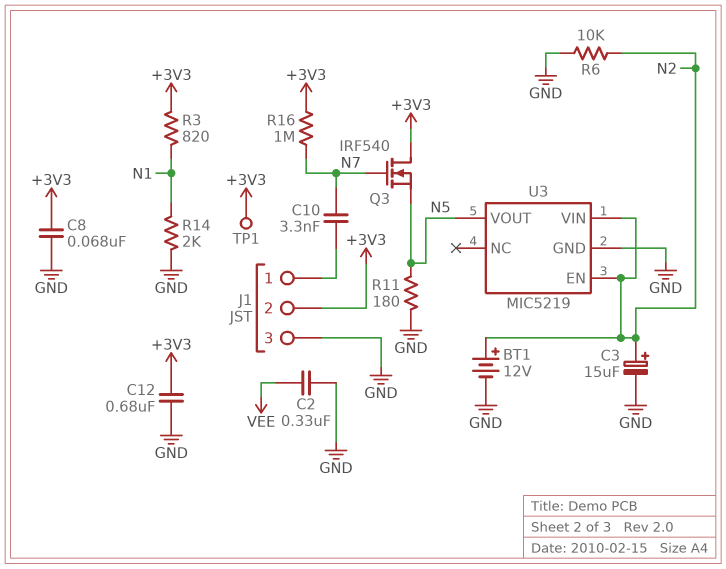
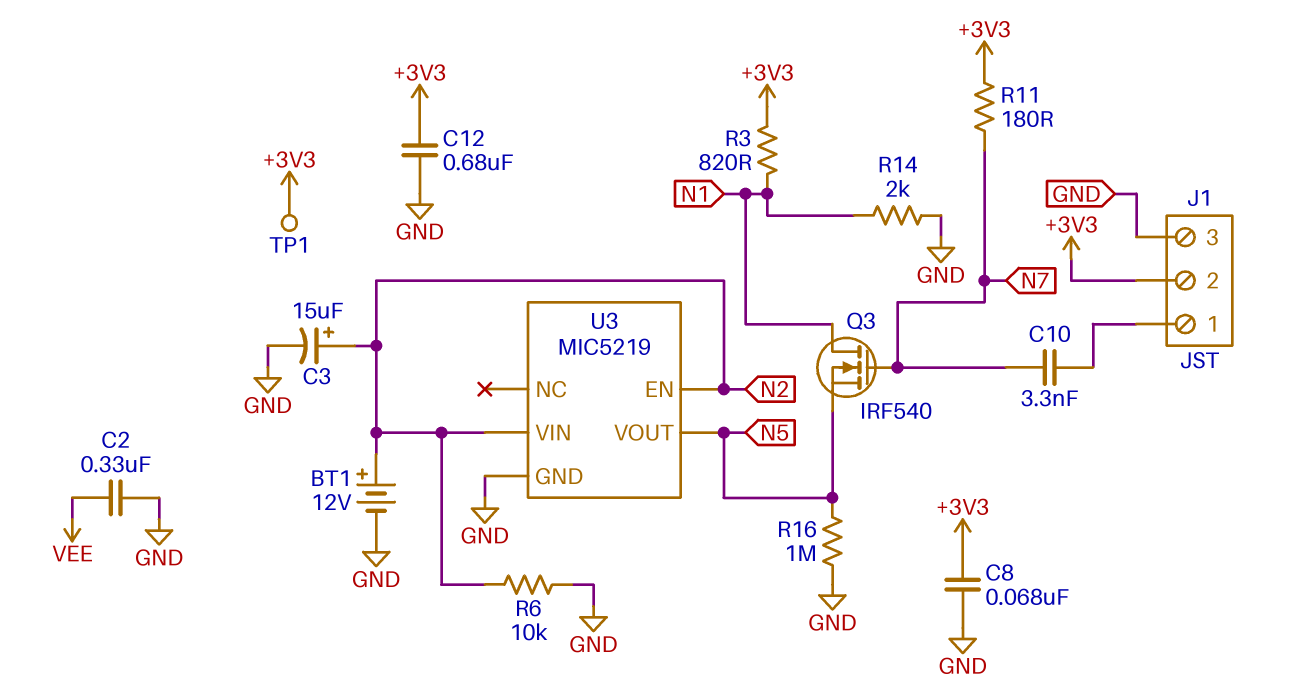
Q3: NMOS IRF540 (G N7, D +3V3, S N5) -> NMOS IRF540 (G N7, D N1, S N5)
R11: 180 (GND, N5) -> 180 (+3V3, N7)
R16: 1M (+3V3, N7) -> 1M (GND, N5)

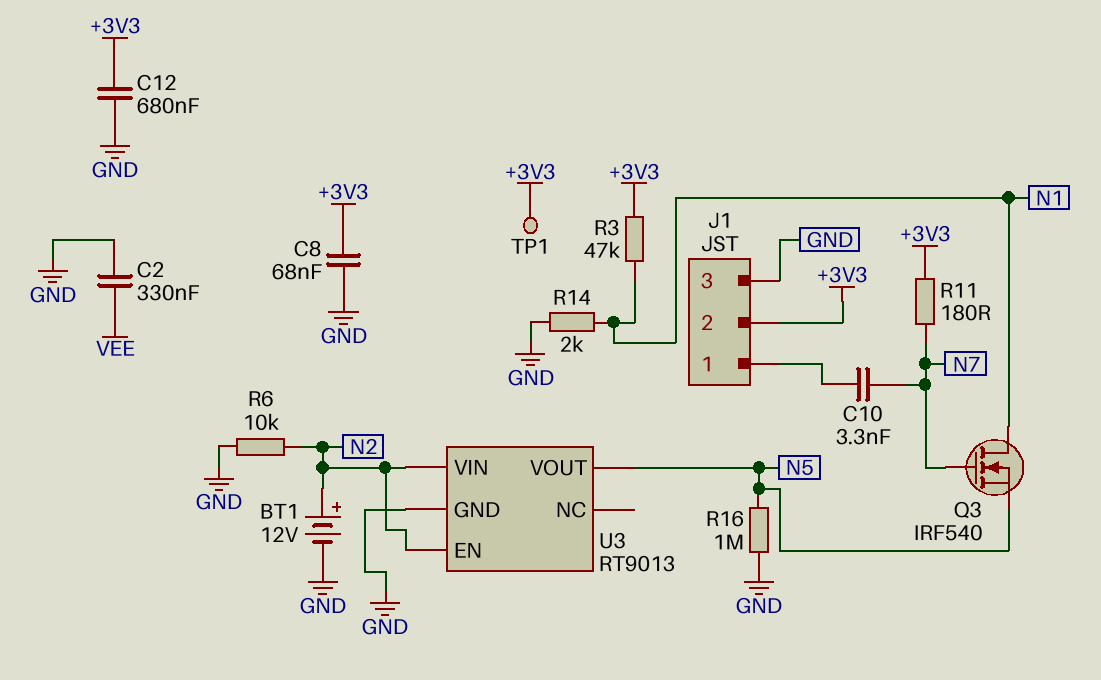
C3: 15uF (plus N2, minus GND) -> none
R3: 820 (+3V3, N1) -> 47k (+3V3, N1)
U3: MIC5219 -> RT9013

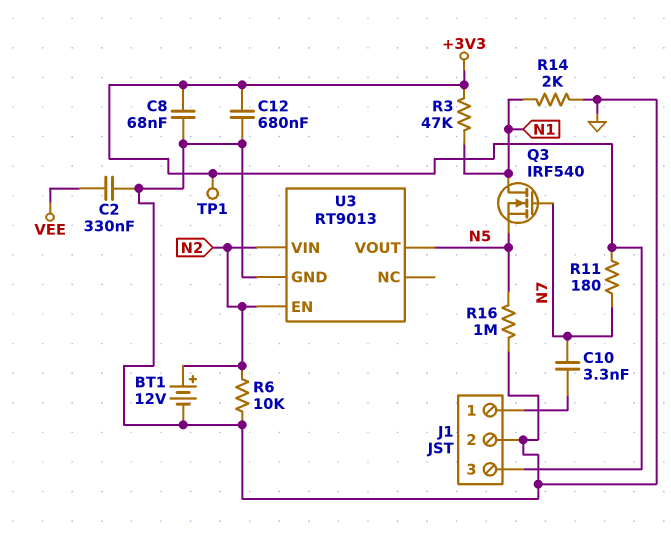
J1 pin 2: +3V3 -> GND
J1 pin 3: GND -> +3V3

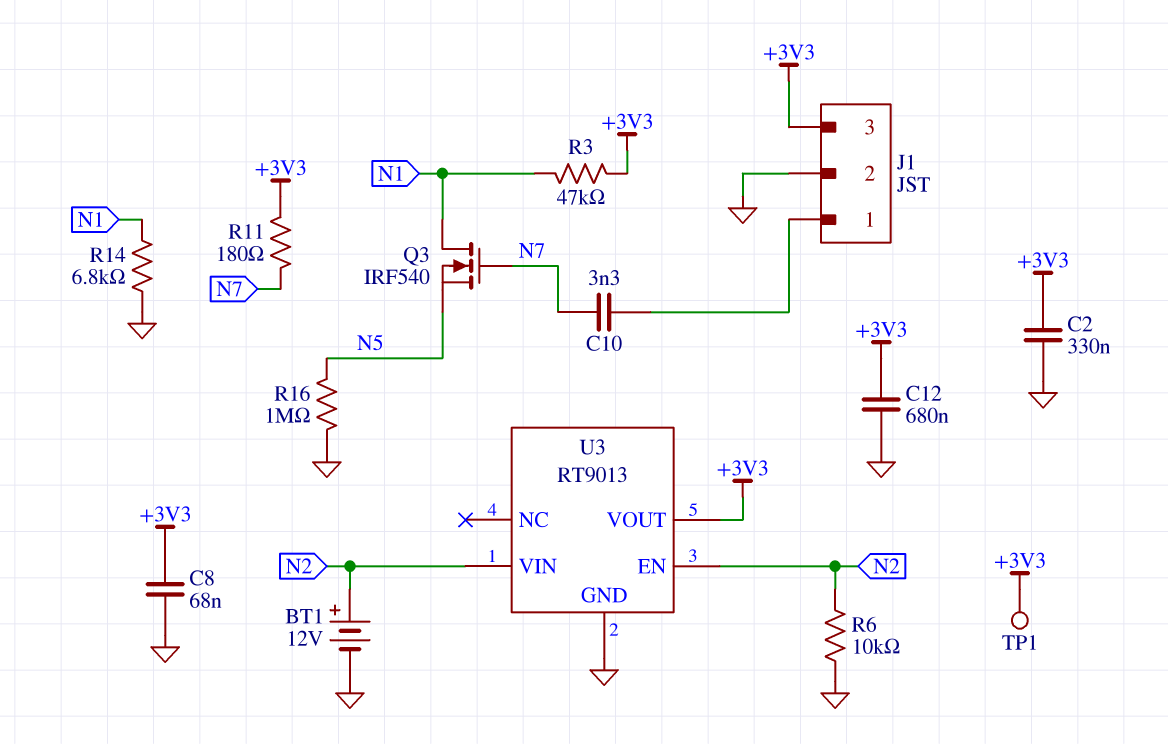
C2: 330nF (GND, VEE) -> 330nF (+3V3, GND)
R14: 2k (GND, N1) -> 6.8k (GND, N1)
U3 pin VOUT: N5 -> +3V3

